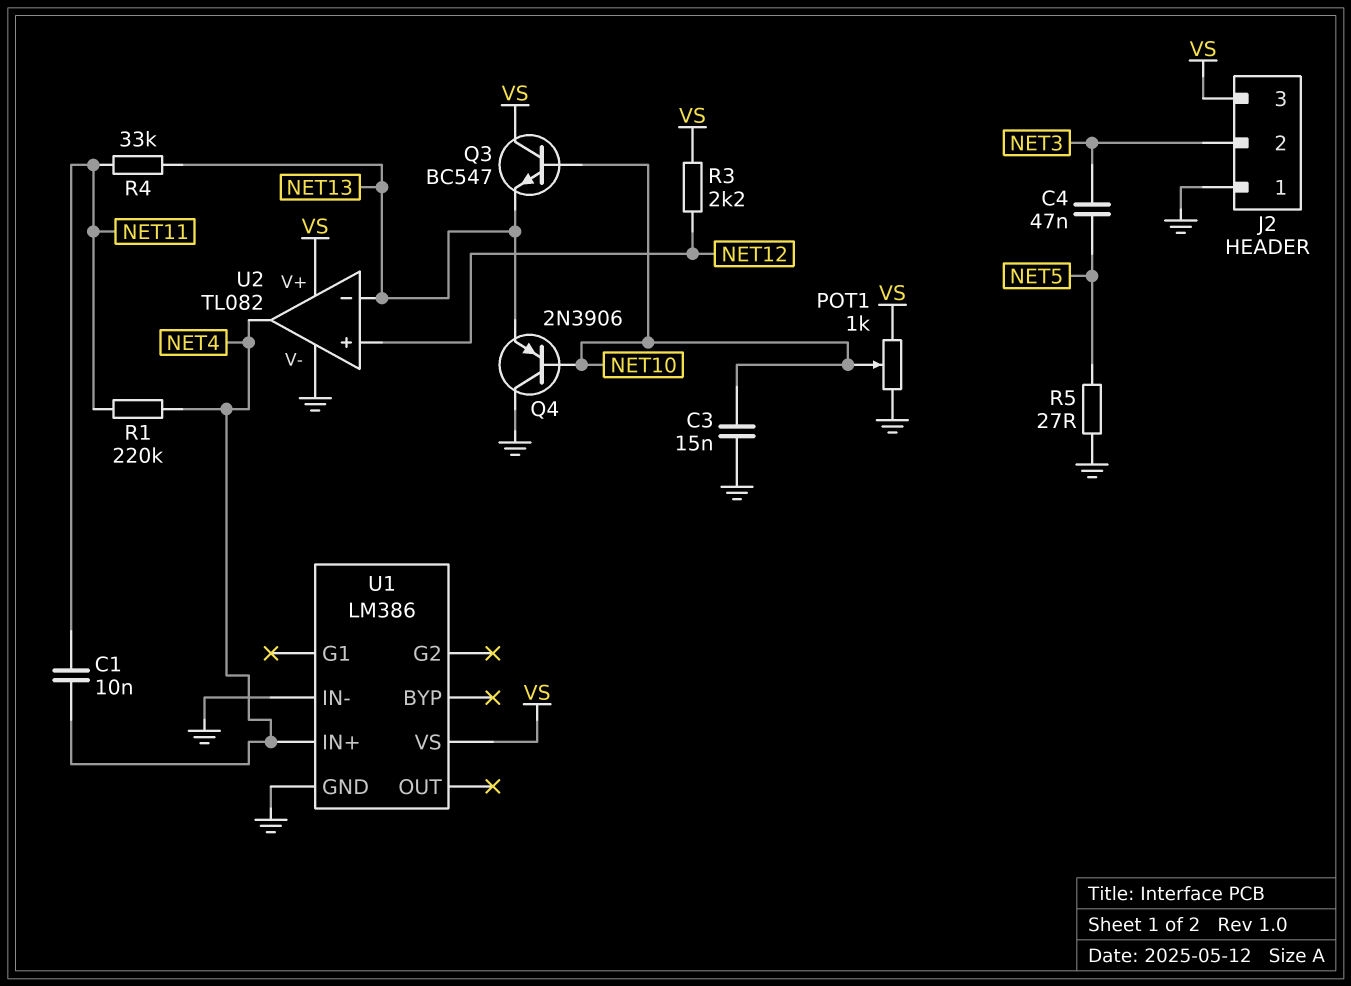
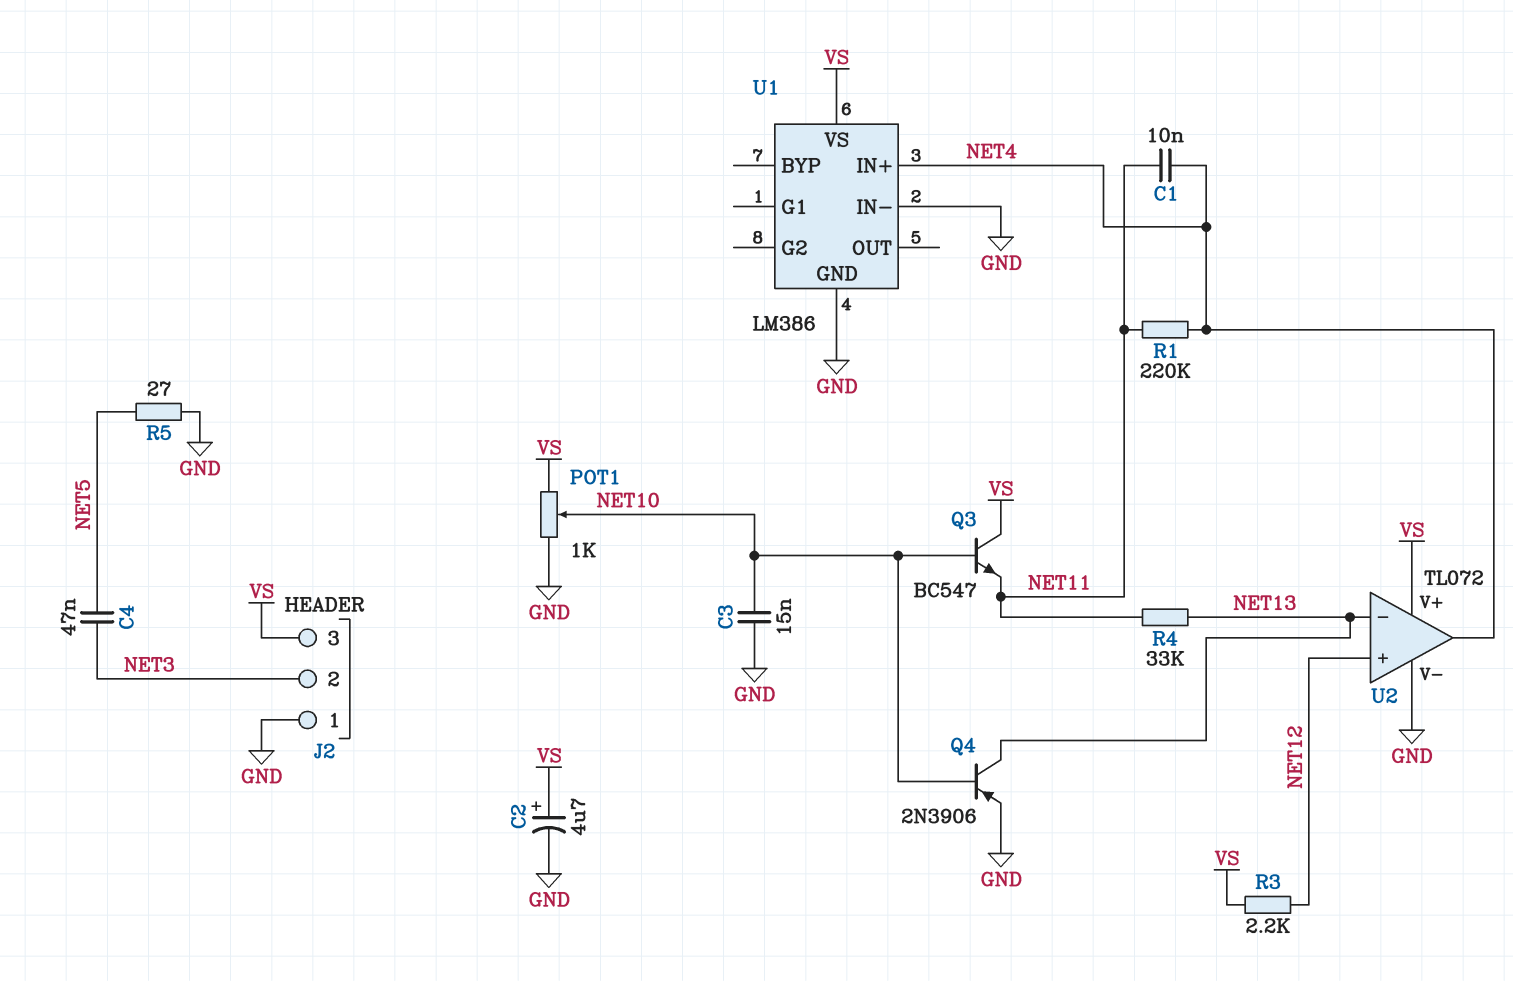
C2: none -> 4.7uF (plus VS, minus GND)
Q3: NPN BC547 (B NET10, C VS, E NET13) -> NPN BC547 (B NET10, C VS, E NET11)
Q4: PNP 2N3906 (B NET10, C GND, E NET13) -> PNP 2N3906 (B NET10, C NET13, E GND)
U2: TL082 -> TL072

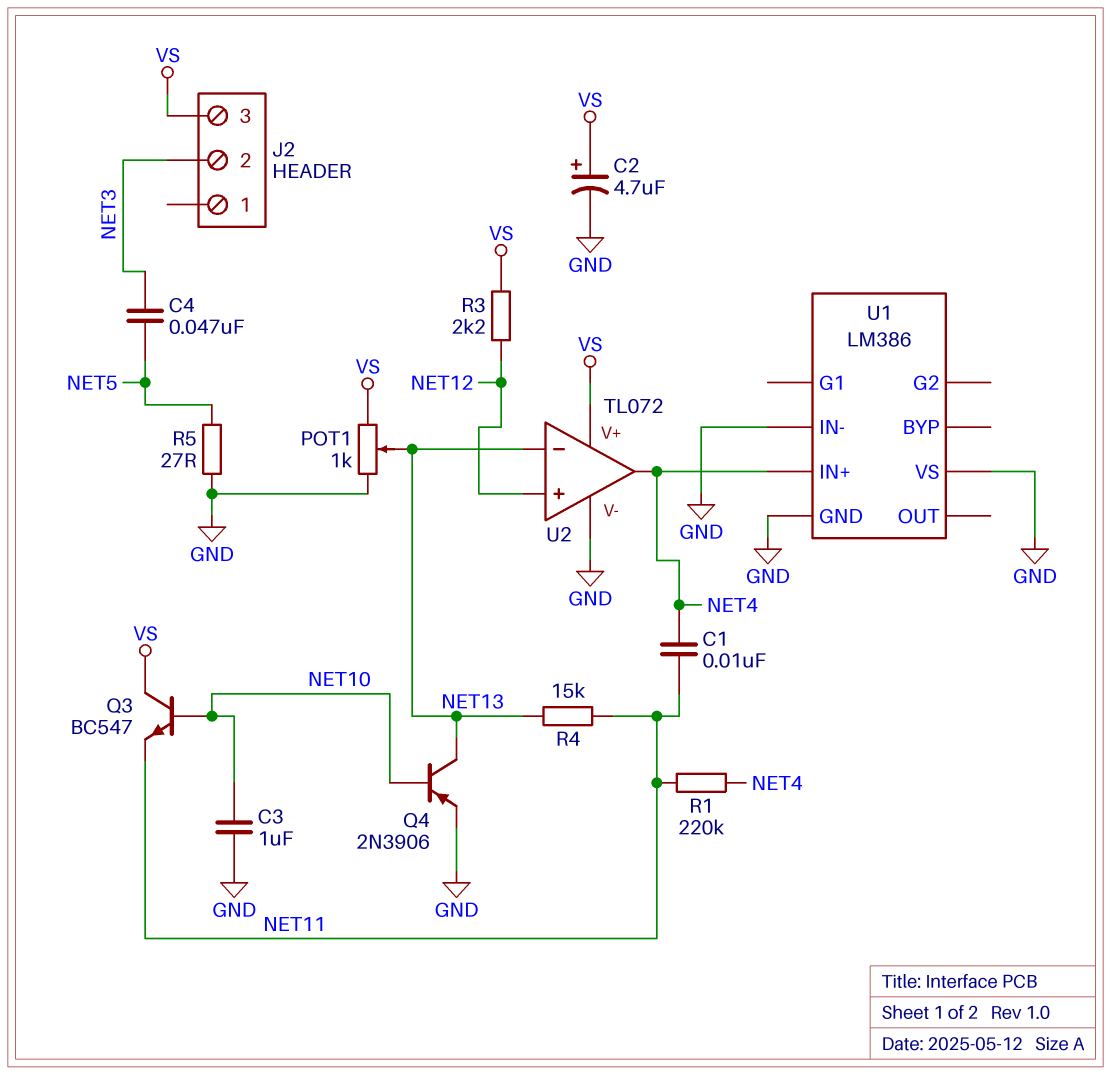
C3: 15nF (GND, NET10) -> 1uF (GND, NET10)
J2 pin 1: GND -> none
POT1: 1k (GND, VS, wiper NET10) -> 1k (GND, VS, wiper NET13)
R4: 33k (NET11, NET13) -> 15k (NET11, NET13)
U1 pin VS: VS -> GND

